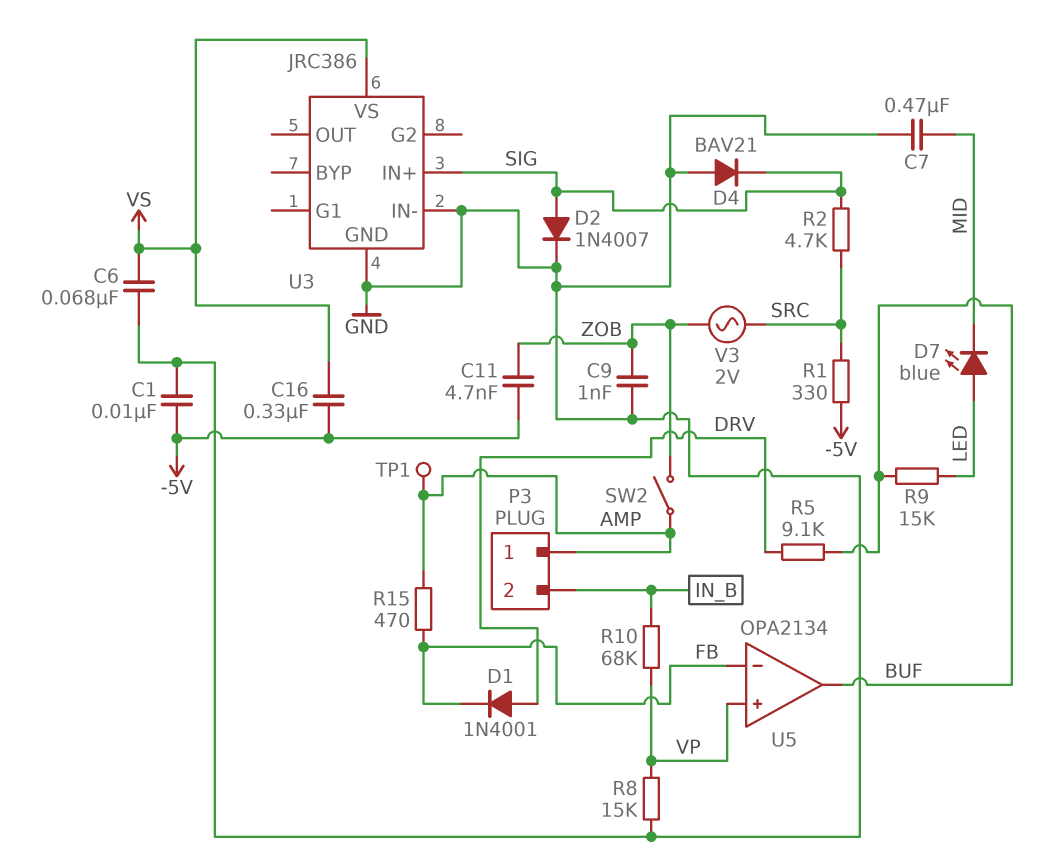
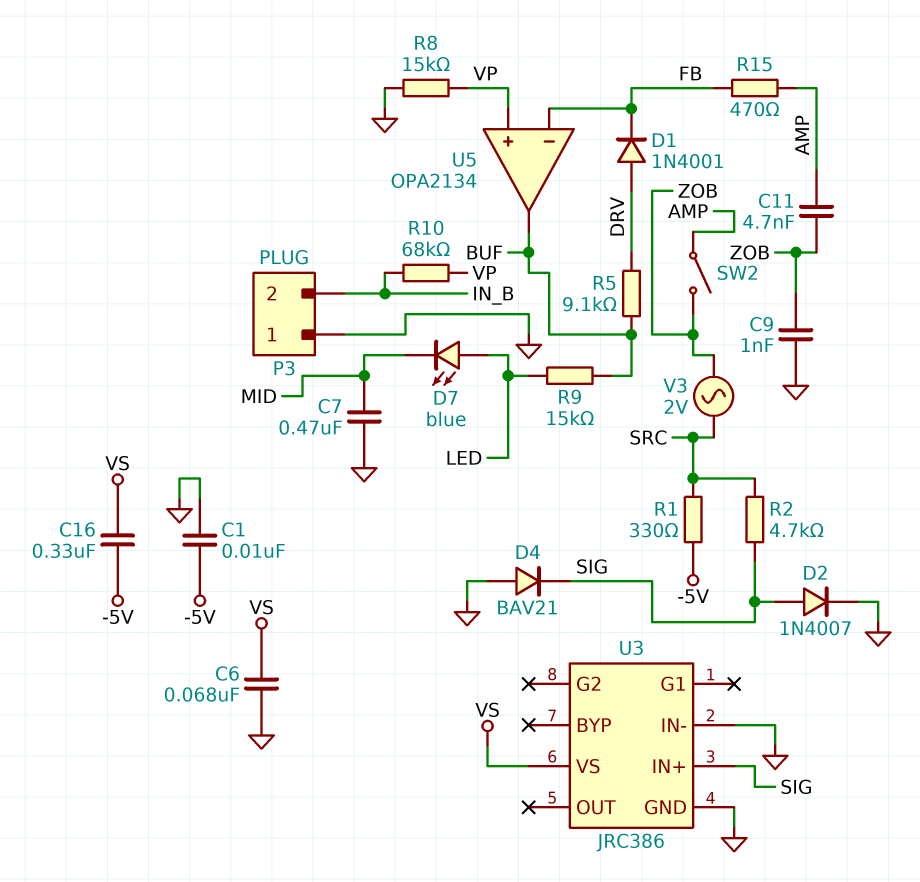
C11: 4.7nF (-5V, ZOB) -> 4.7nF (AMP, ZOB)
P3 pin 1: AMP -> GND
TP1: test point (AMP) -> none

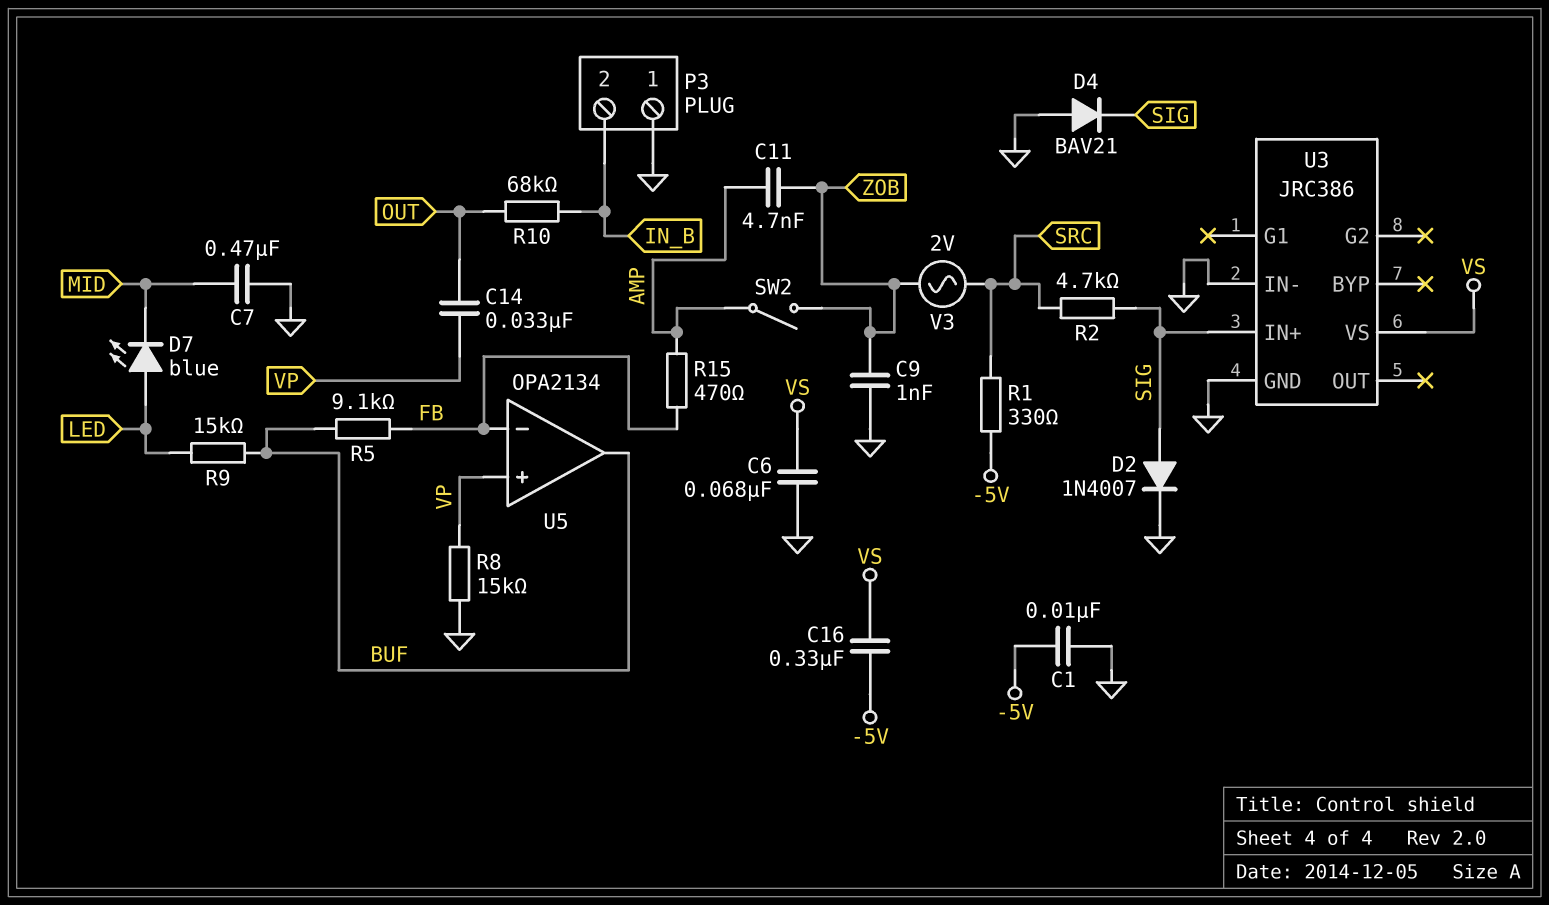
C14: none -> 33nF (OUT, VP)
D1: diode 1N4001 (A DRV, K FB) -> none
R5: 9.1k (BUF, DRV) -> 9.1k (BUF, FB)
R10: 68k (IN_B, VP) -> 68k (IN_B, OUT)

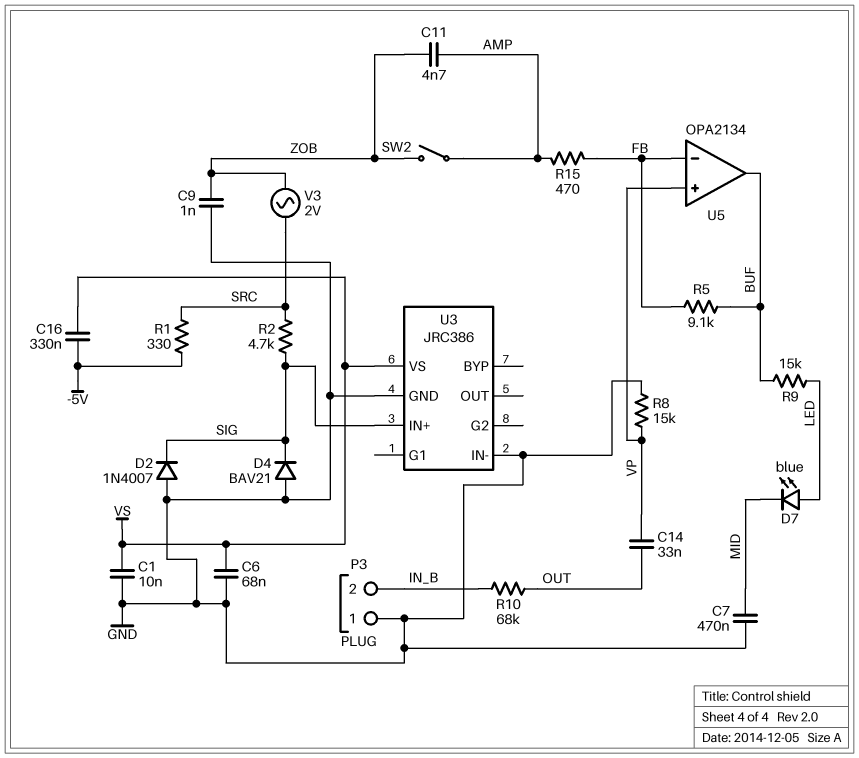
C1: 10nF (-5V, GND) -> 10nF (GND, VS)
D2: diode 1N4007 (A SIG, K GND) -> diode 1N4007 (A GND, K SIG)

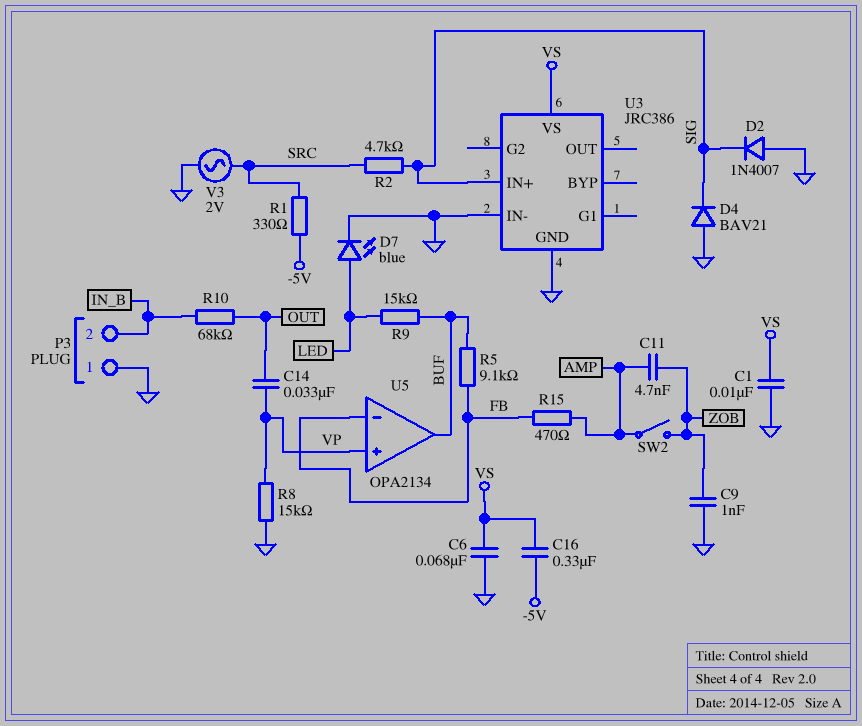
C7: 470nF (GND, MID) -> none
D7: LED blue (A LED, K MID) -> LED blue (A LED, K GND)
V3: AC 2V (SRC, ZOB) -> AC 2V (GND, SRC)

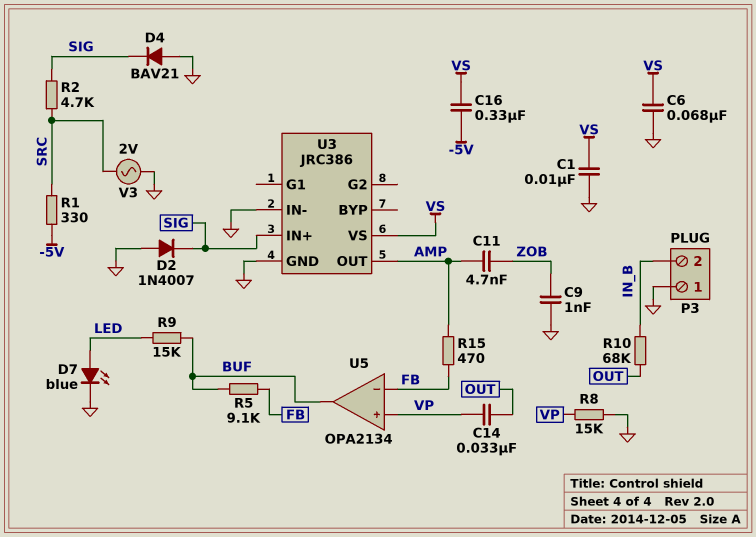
SW2: switch (AMP, ZOB) -> none
U3 pin OUT: none -> AMP

